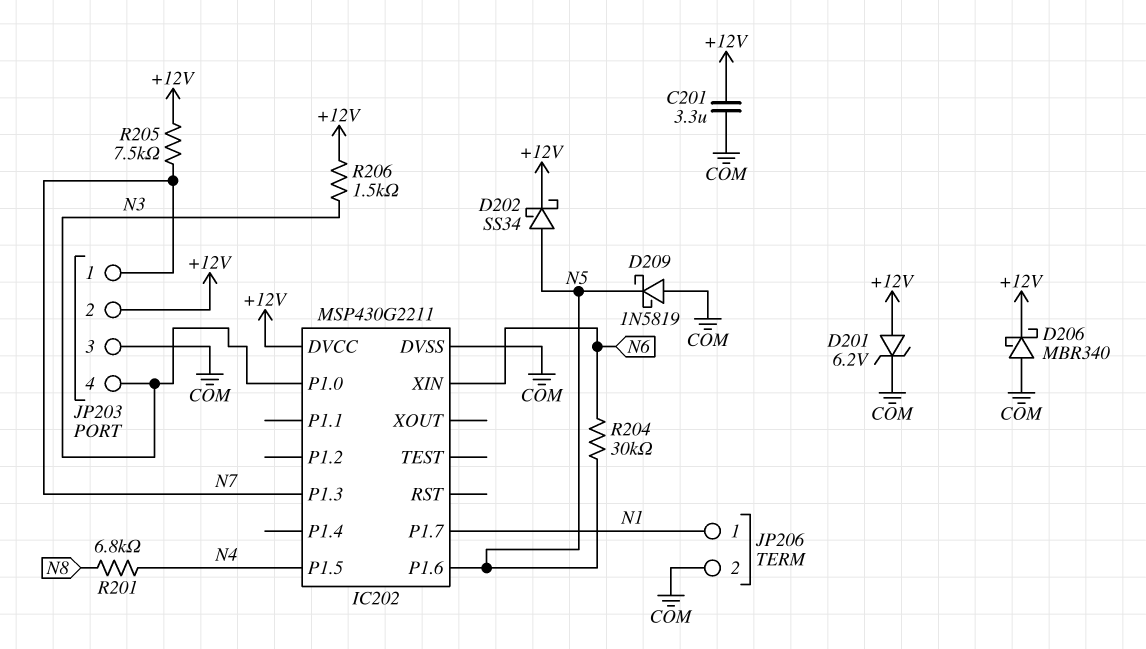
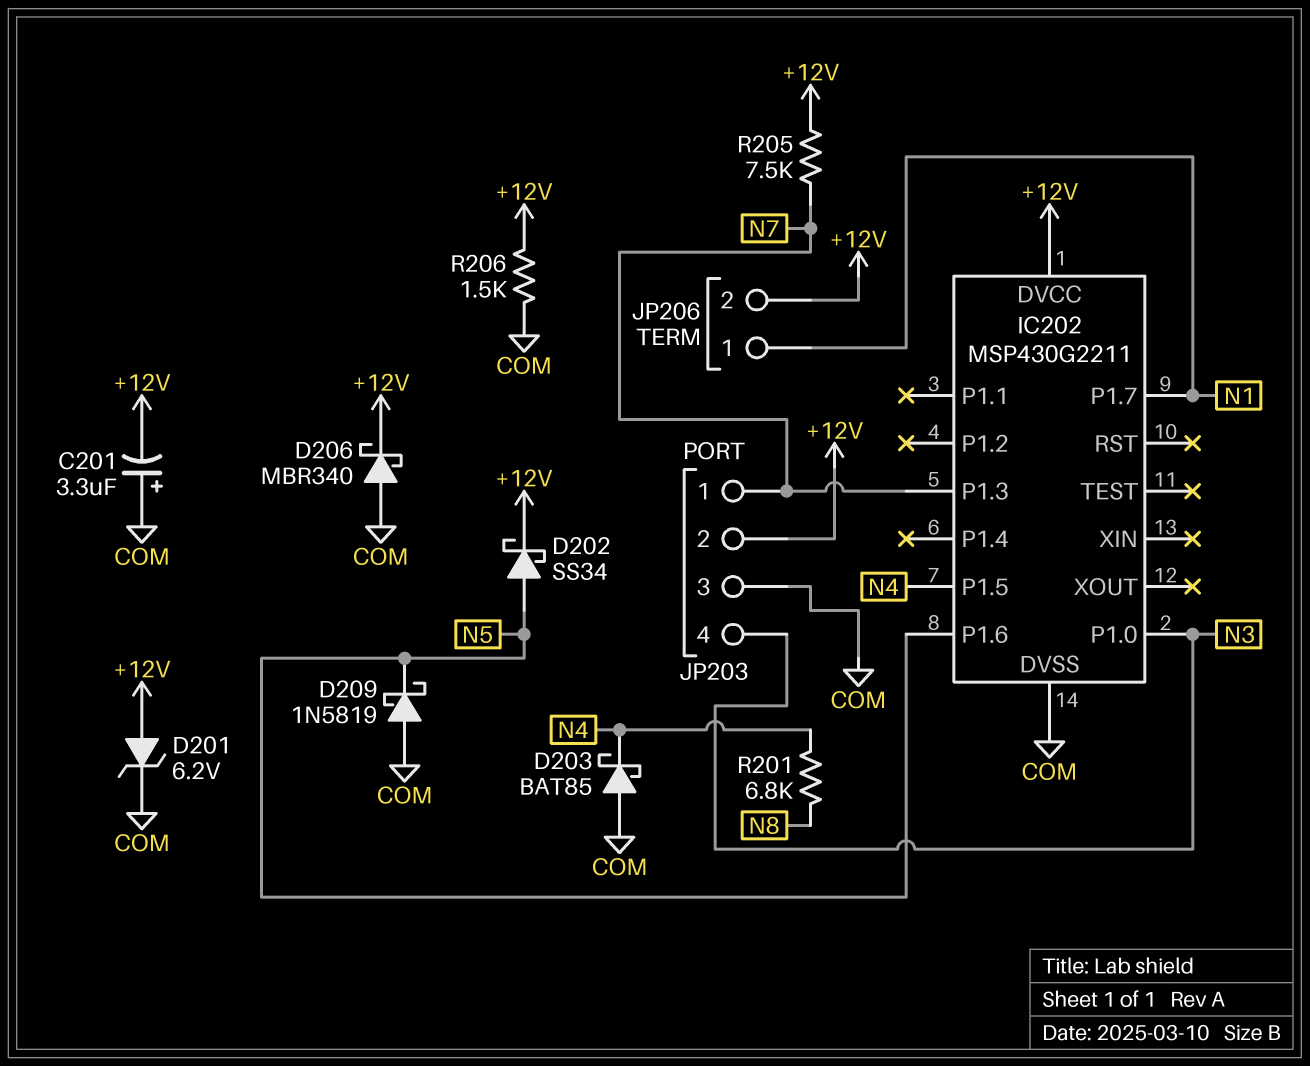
C201: 3.3uF (+12V, COM) -> 3.3uF (plus COM, minus +12V)
D203: none -> schottky BAT85 (A COM, K N4)
IC202 pin XIN: N6 -> none
JP206 pin 2: COM -> +12V
R204: 30k (N5, N6) -> none
R206: 1.5k (+12V, N3) -> 1.5k (+12V, COM)

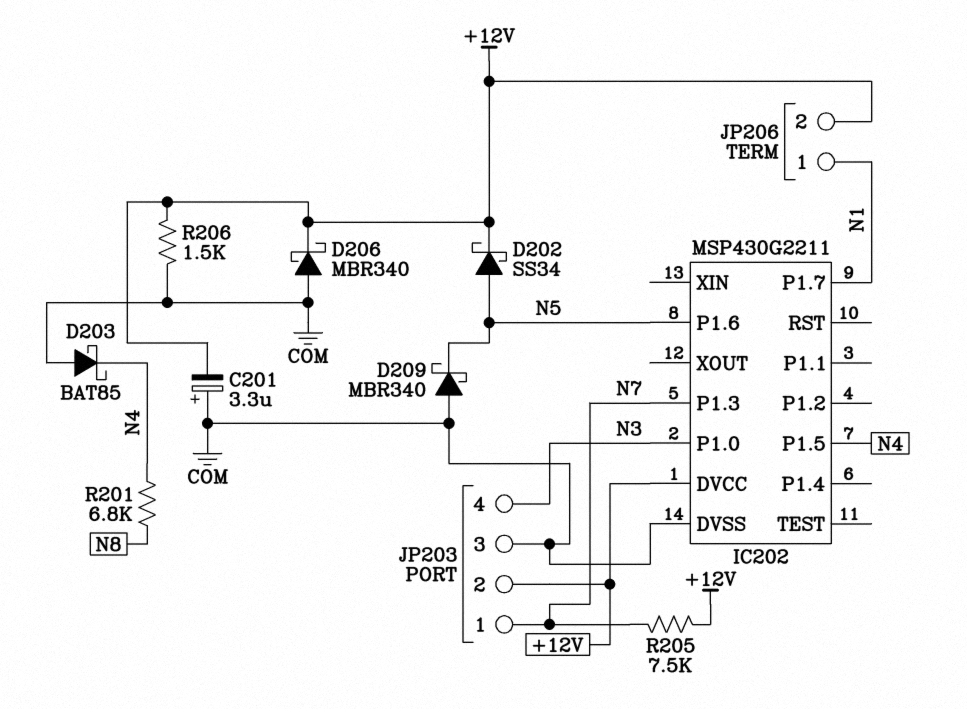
D201: zener 6.2V (A +12V, K COM) -> none
D209: schottky 1N5819 (A COM, K N5) -> schottky MBR340 (A COM, K N5)

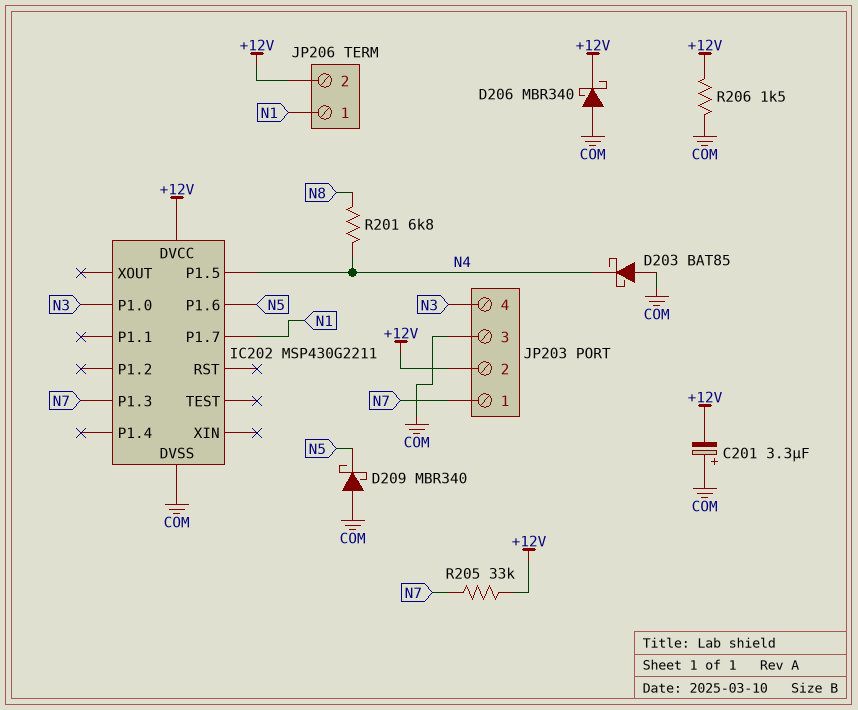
D202: schottky SS34 (A N5, K +12V) -> none
R205: 7.5k (+12V, N7) -> 33k (+12V, N7)

